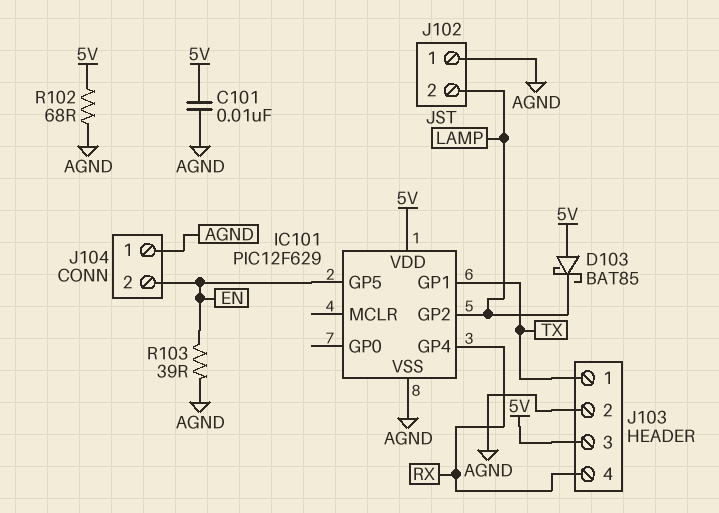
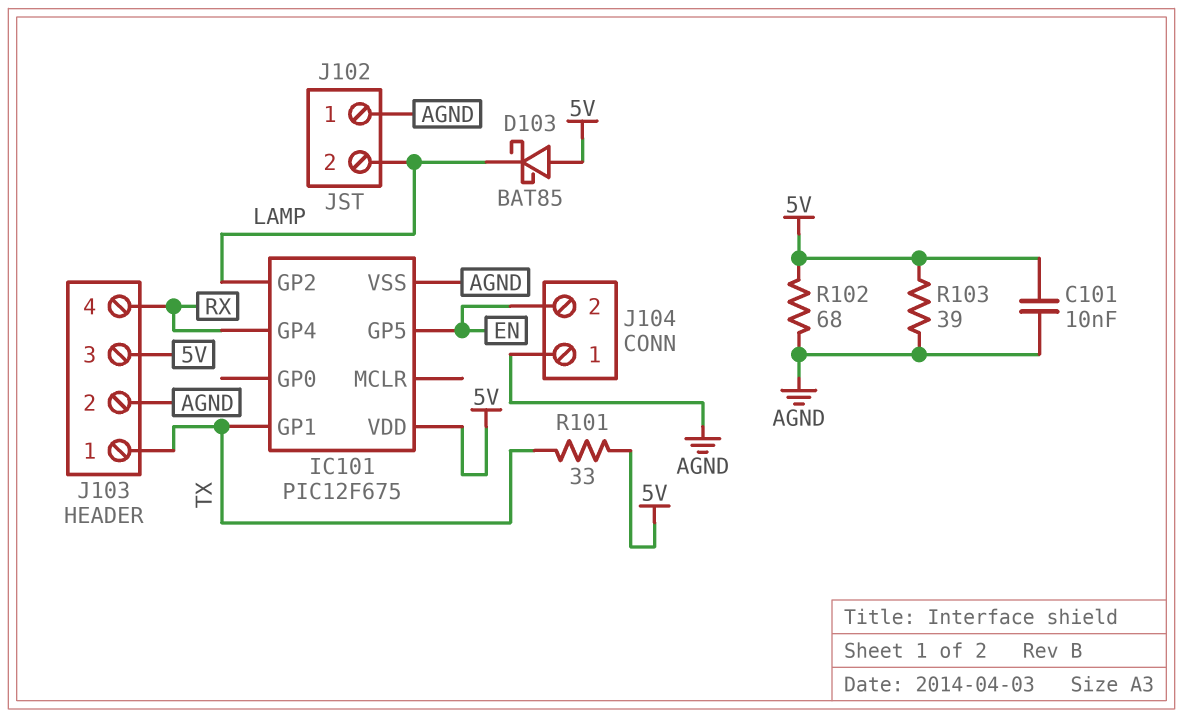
IC101: PIC12F629 -> PIC12F675
R101: none -> 33 (5V, TX)
R103: 39 (AGND, EN) -> 39 (5V, AGND)

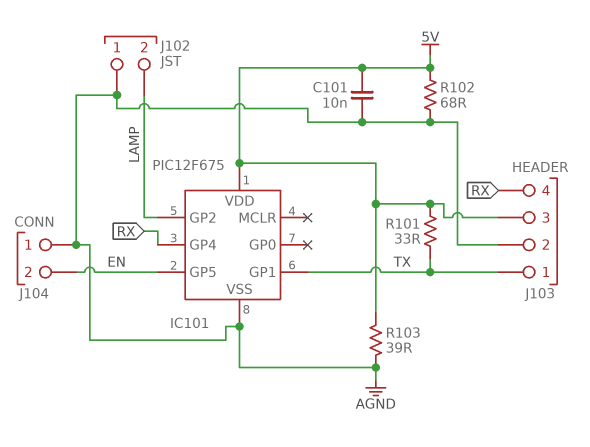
D103: schottky BAT85 (A 5V, K LAMP) -> none

